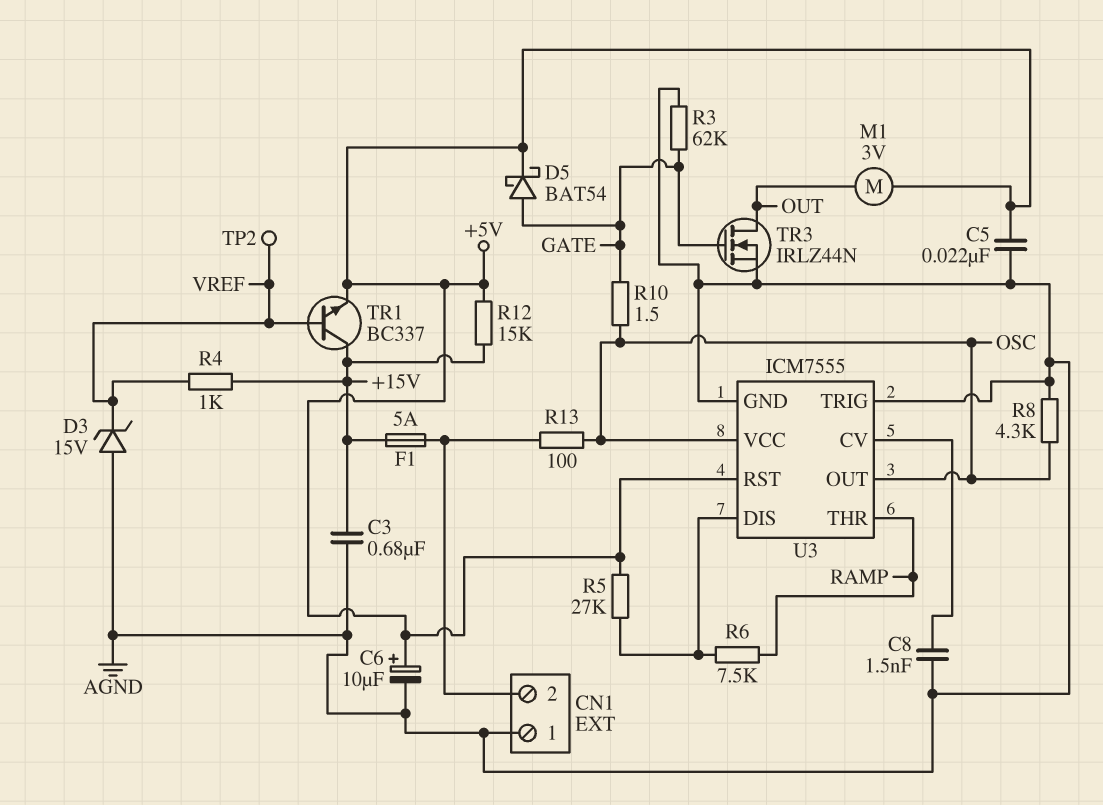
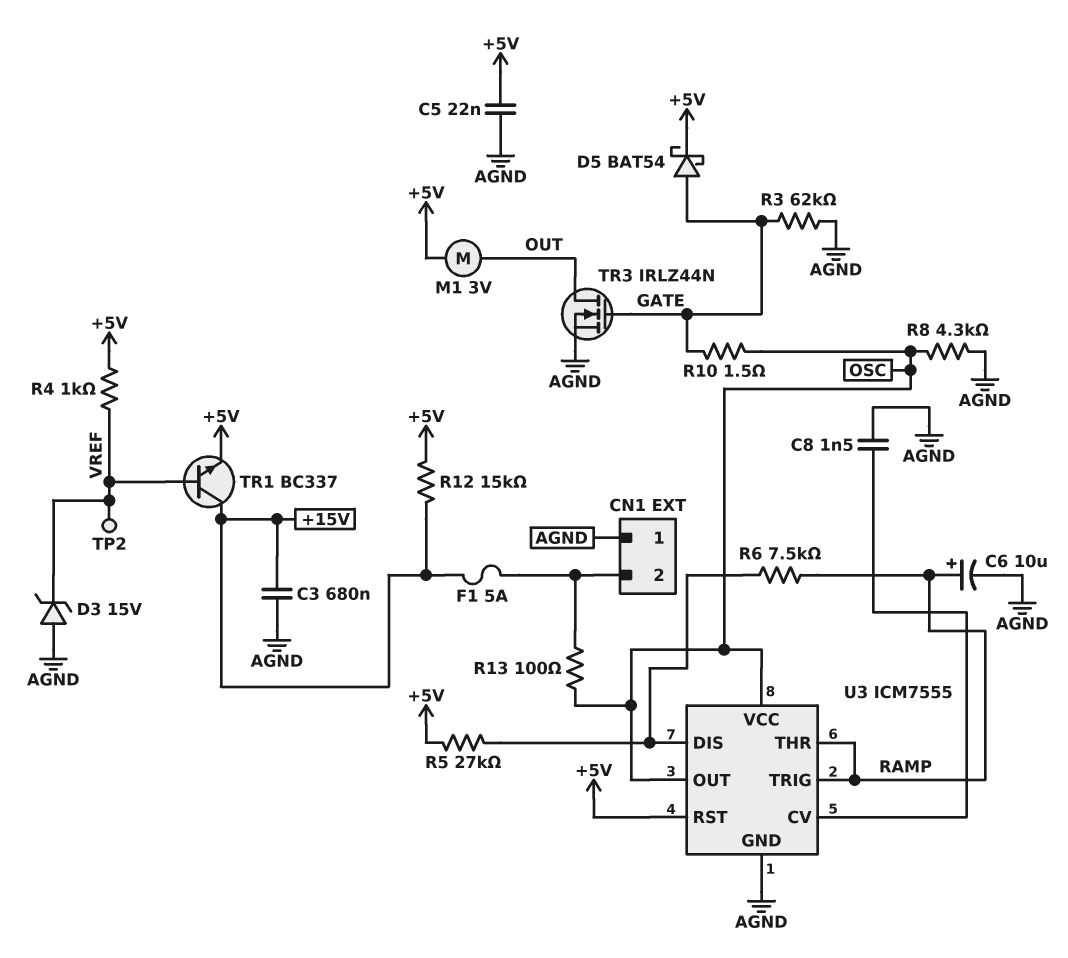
C6: 10uF (plus +5V, minus AGND) -> 10uF (plus RAMP, minus AGND)
R4: 1k (+15V, VREF) -> 1k (+5V, VREF)
U3 pin TRIG: AGND -> RAMP

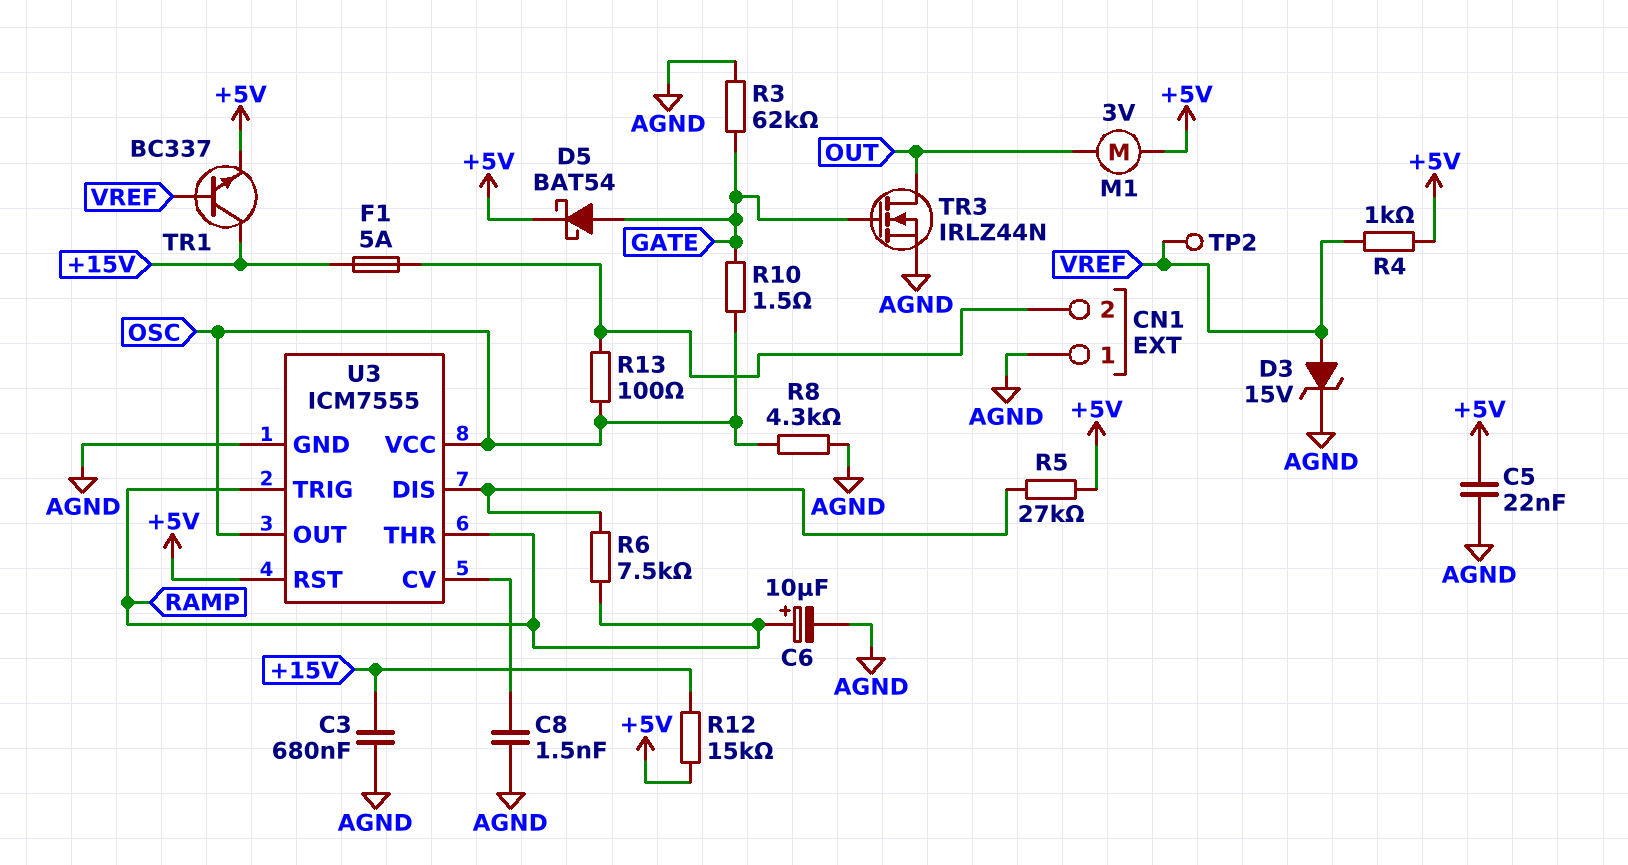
D3: zener 15V (A AGND, K VREF) -> zener 15V (A VREF, K AGND)

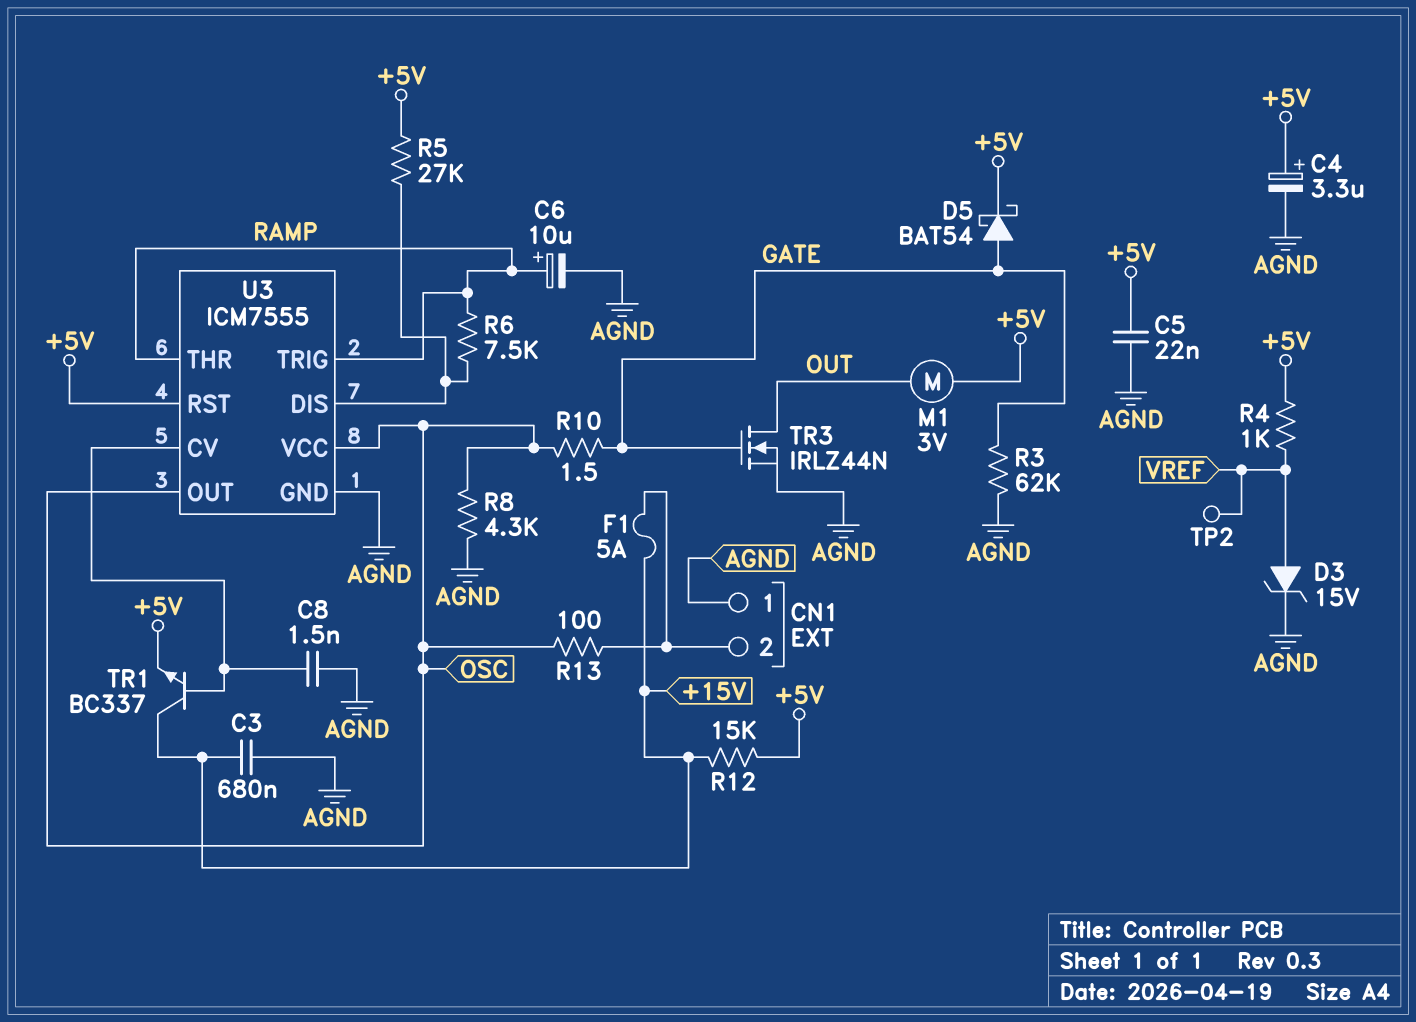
C4: none -> 3.3uF (plus +5V, minus AGND)
TR1: NPN BC337 (B VREF, C +15V, E +5V) -> NPN BC337 (B U3/CV, C +15V, E +5V)

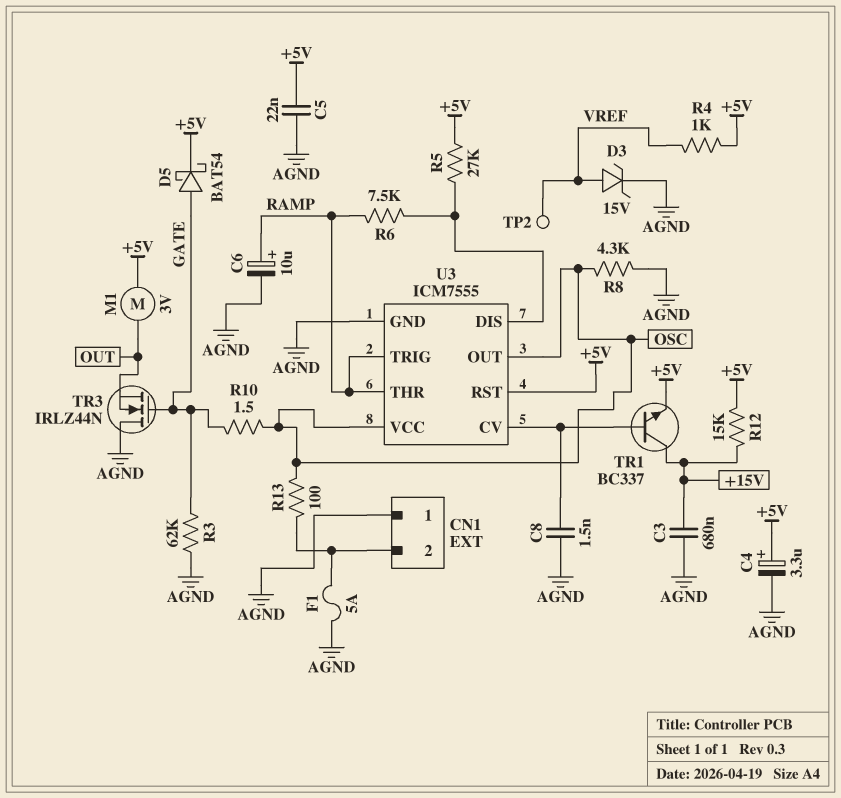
F1: 5A (+15V, CN1/2) -> 5A (AGND, CN1/2)
TR3: NMOS IRLZ44N (G GATE, D OUT, S AGND) -> NMOS IRLZ44N (G GATE, D AGND, S OUT)

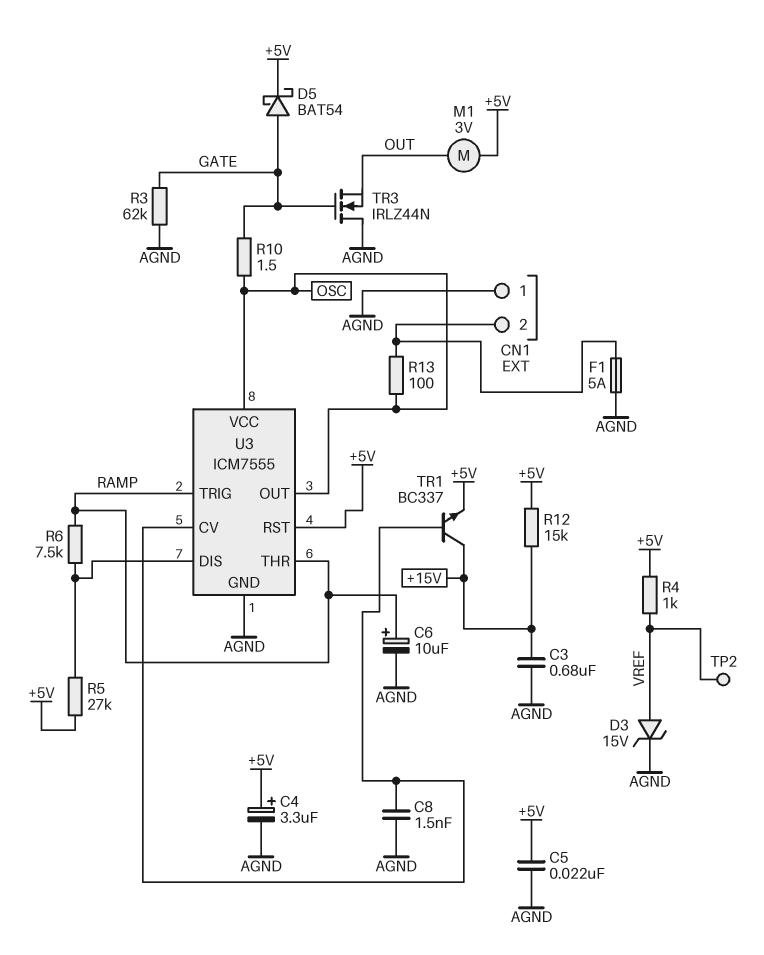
R8: 4.3k (AGND, OSC) -> none

